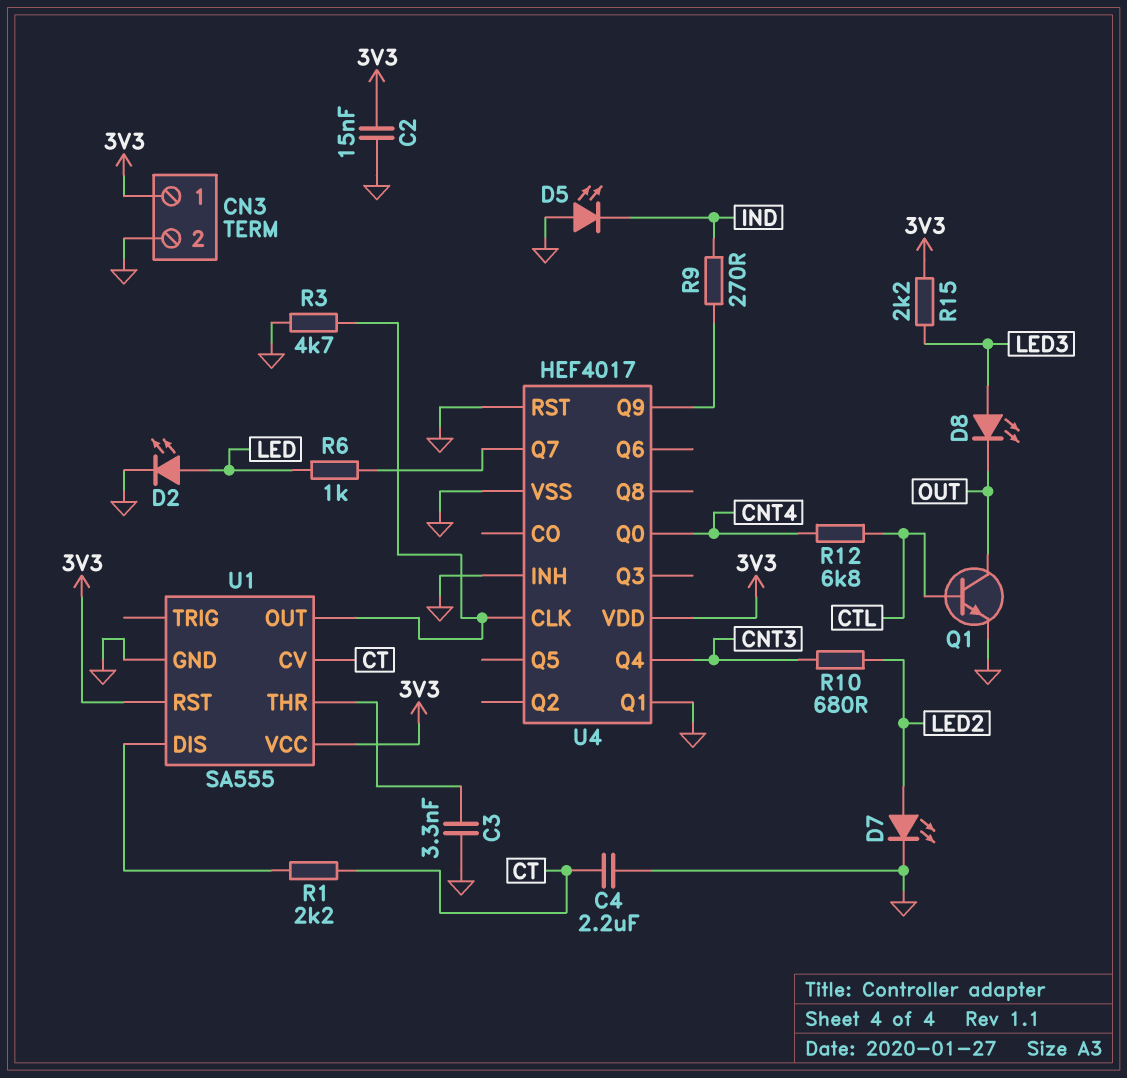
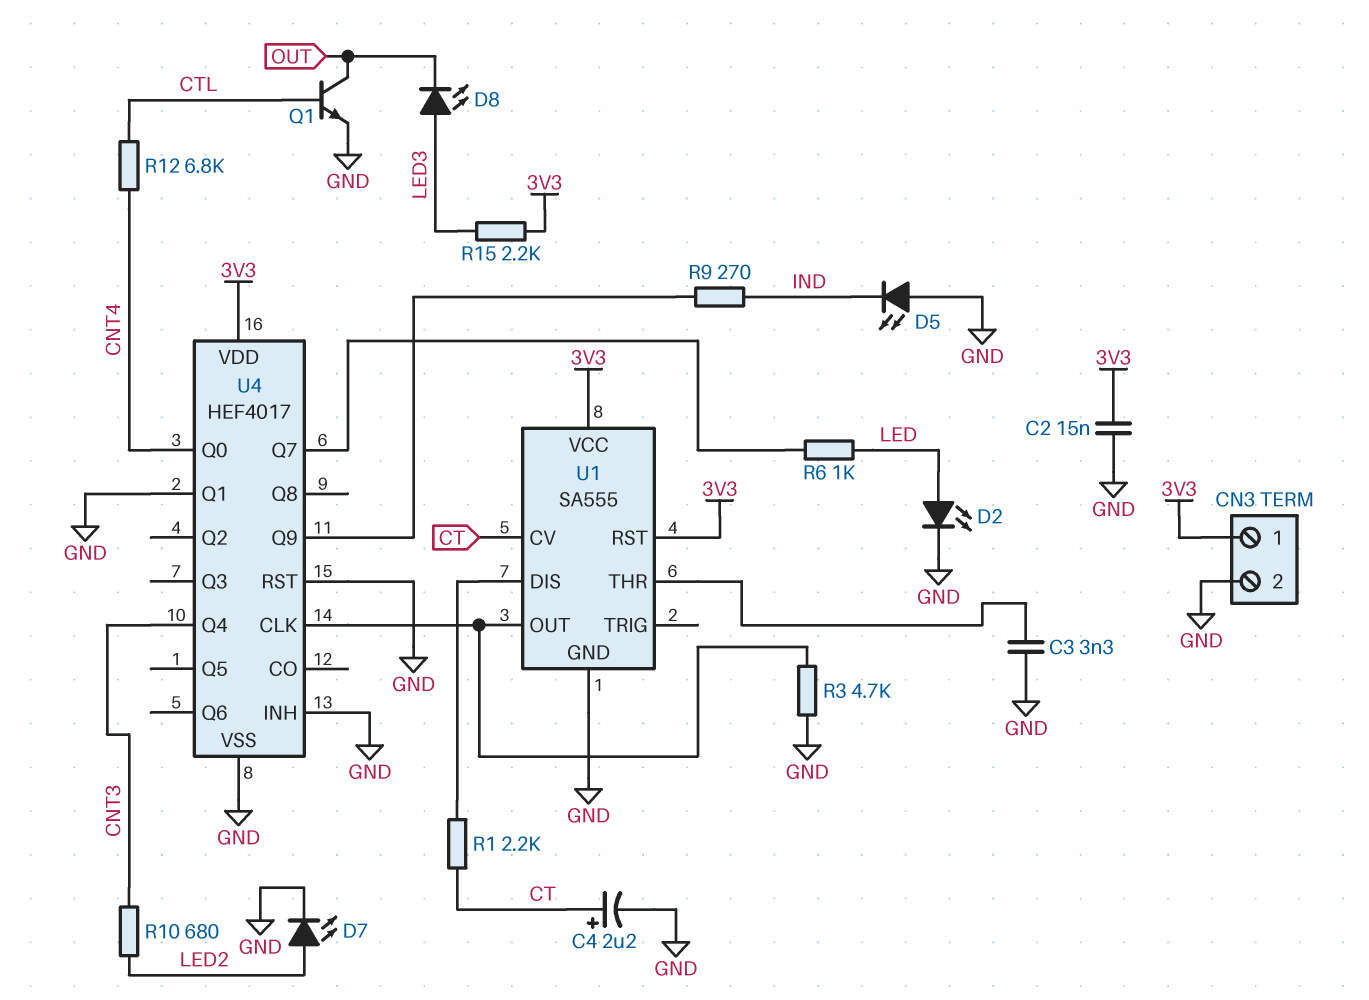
C4: 2.2uF (CT, GND) -> 2.2uF (plus CT, minus GND)

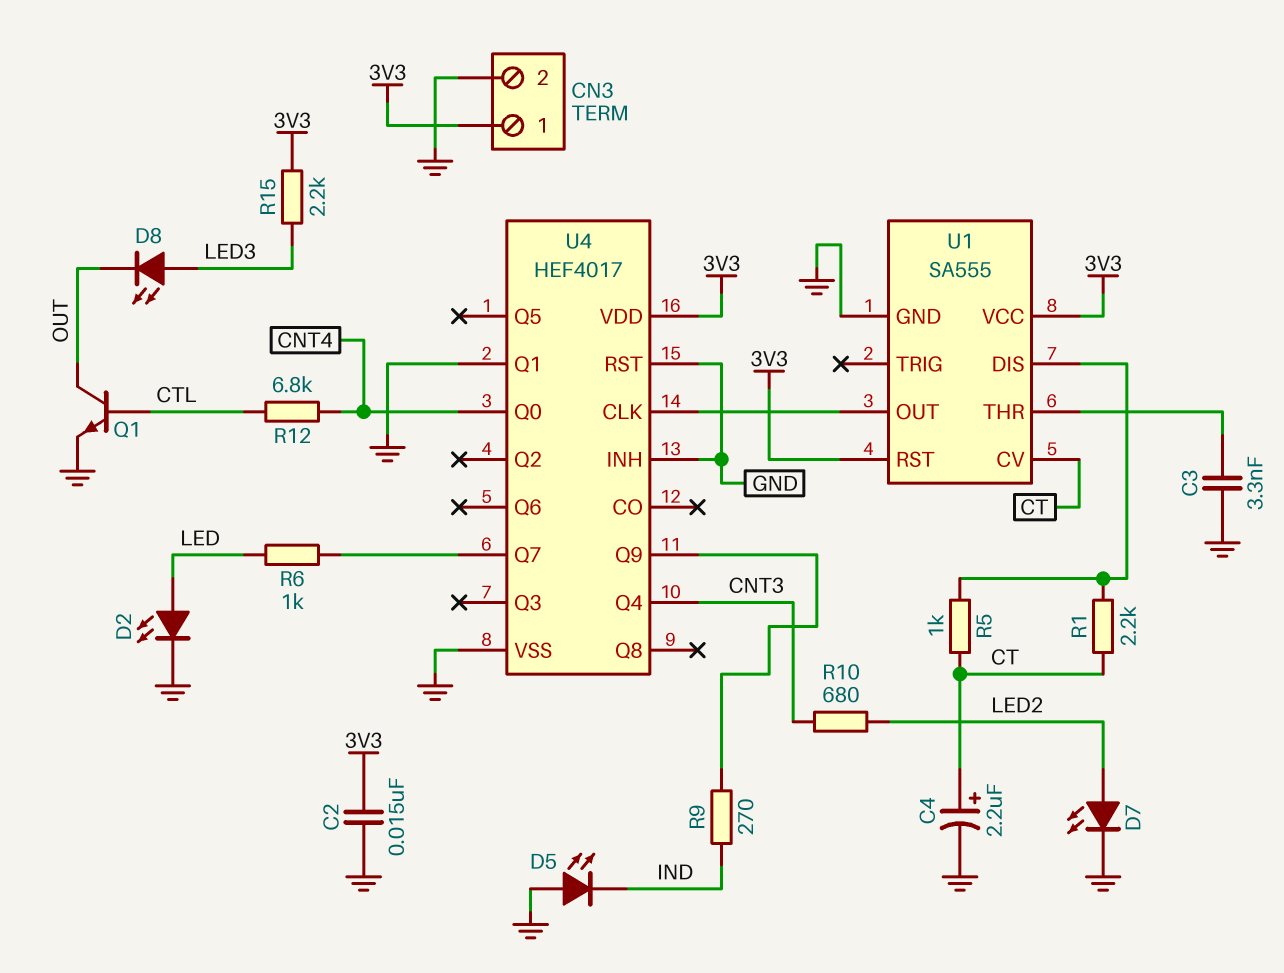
R3: 4.7k (GND, U1/OUT) -> none
R5: none -> 1k (CT, U1/DIS)

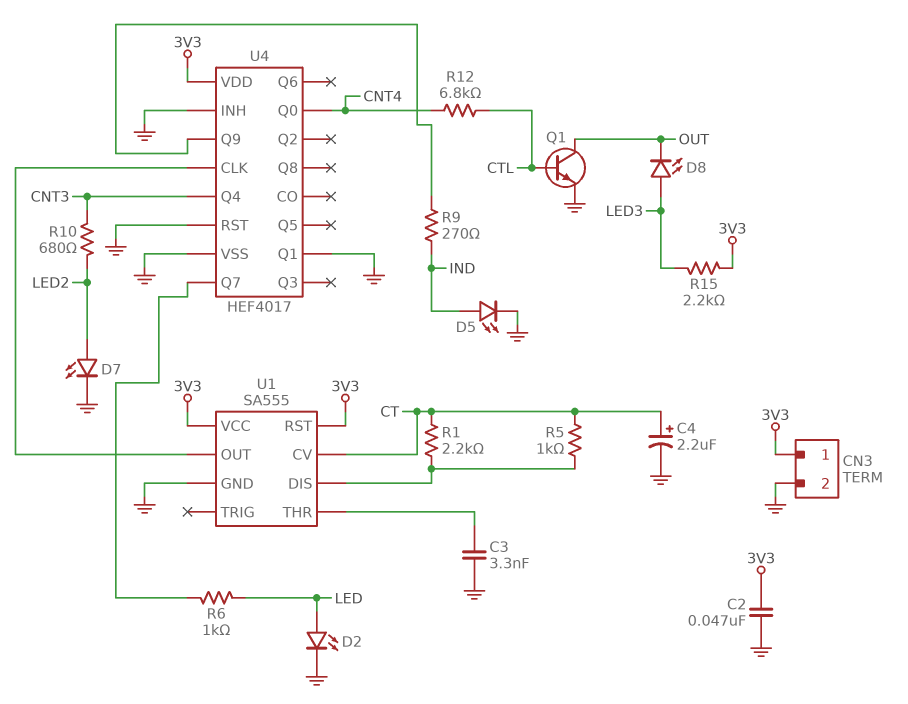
C2: 15nF (3V3, GND) -> 47nF (3V3, GND)
D5: LED (A GND, K IND) -> LED (A IND, K GND)

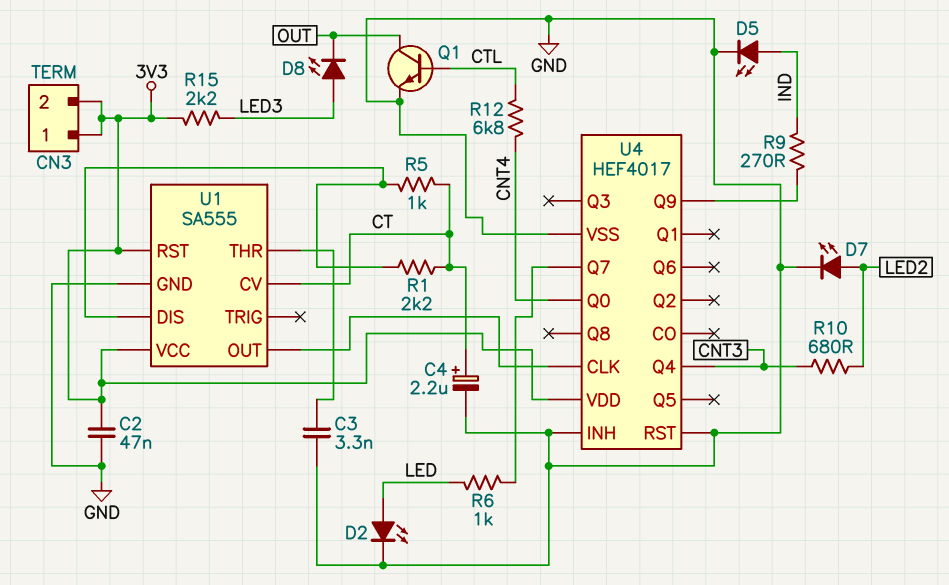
CN3 pin 2: GND -> 3V3
U4 pin Q1: GND -> none

